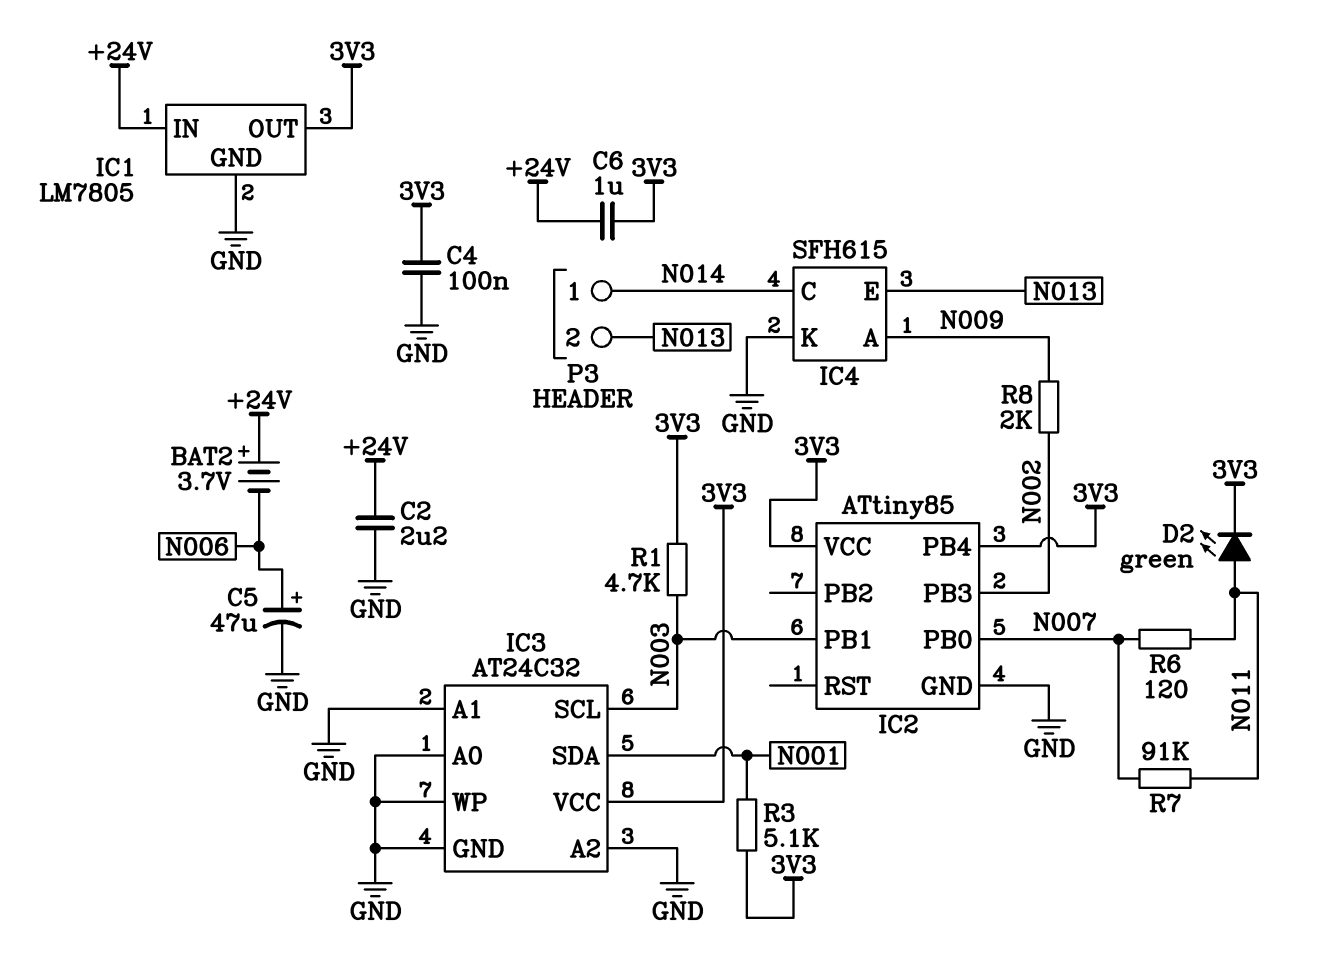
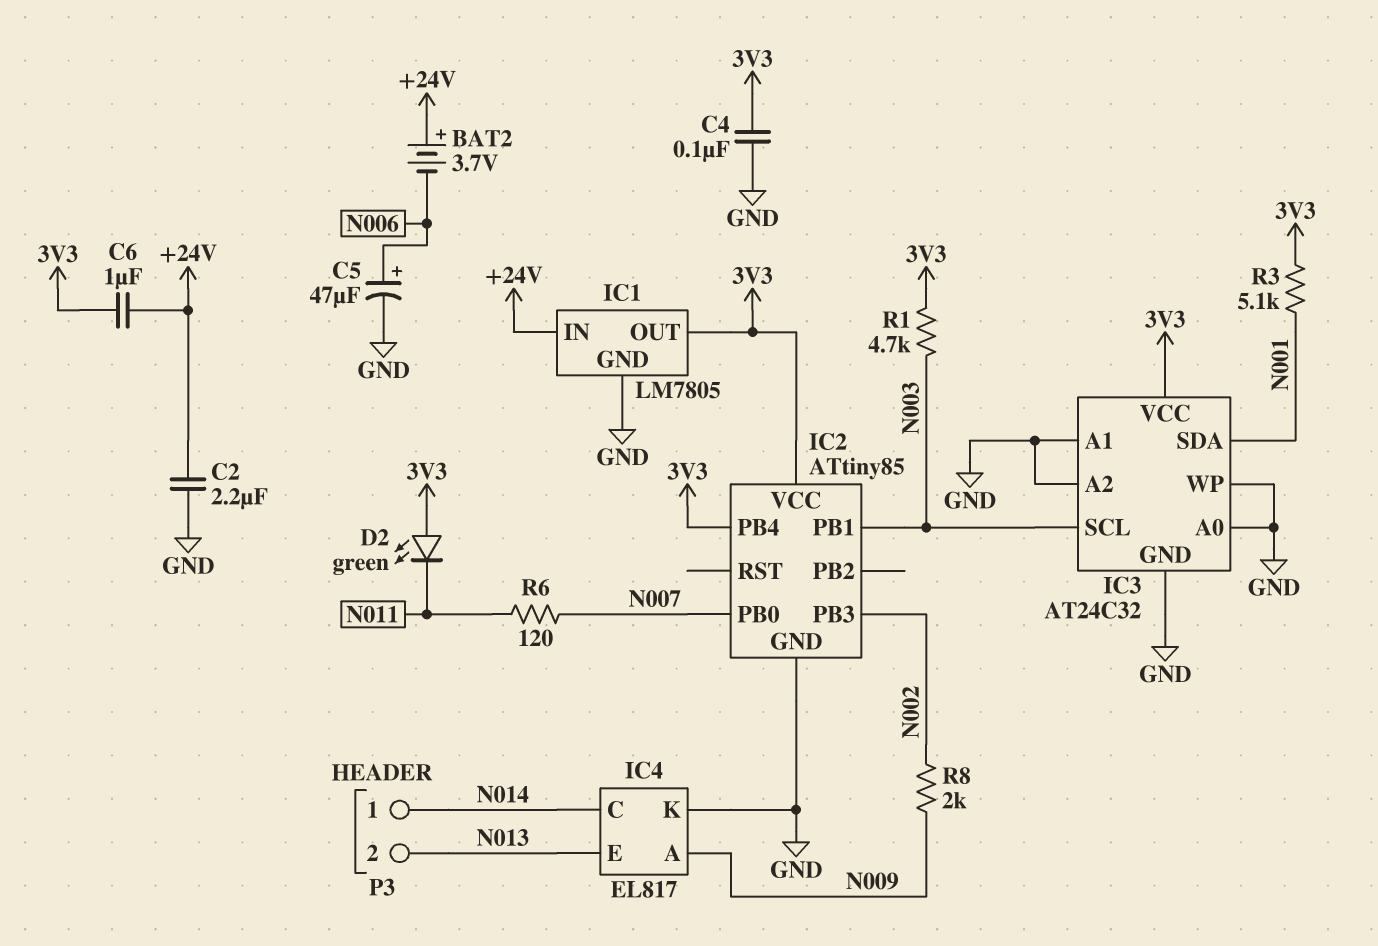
D2: LED green (A N011, K 3V3) -> LED green (A 3V3, K N011)
IC4: SFH615 -> EL817
R7: 91k (N007, N011) -> none

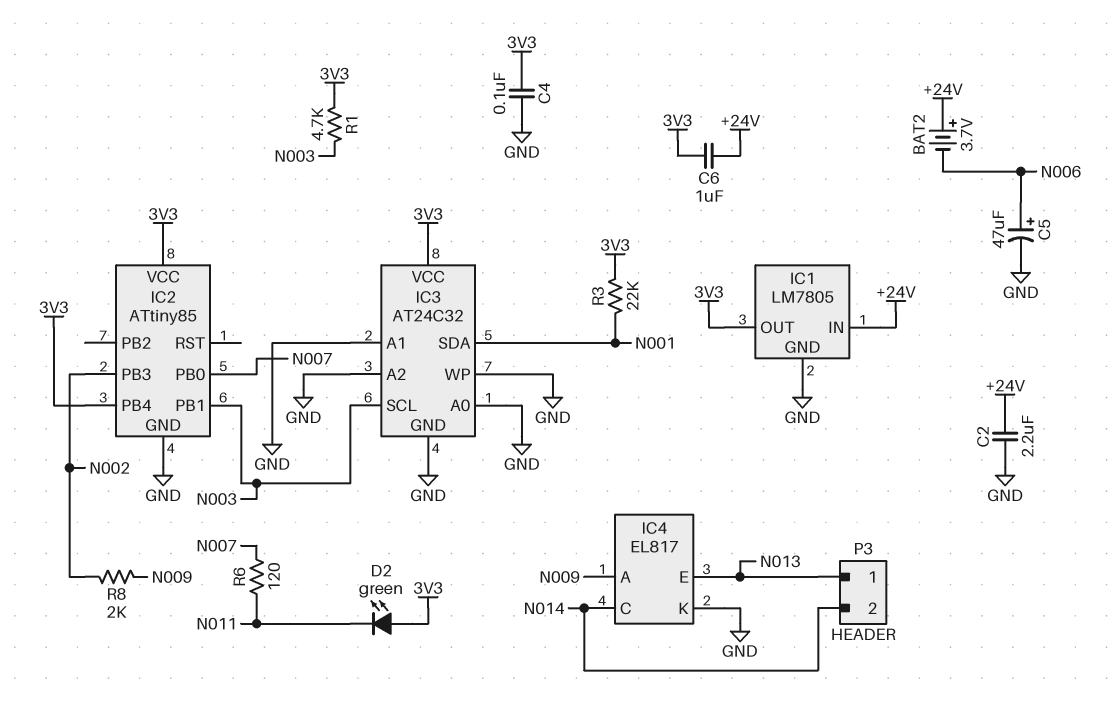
P3 pin 1: N014 -> N013
P3 pin 2: N013 -> N014
R3: 5.1k (3V3, N001) -> 22k (3V3, N001)

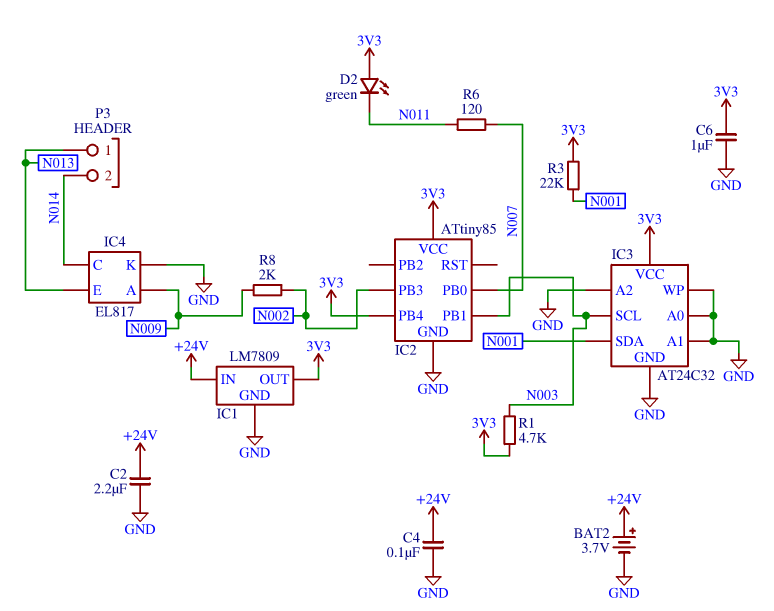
BAT2: 3.7V (plus +24V, minus N006) -> 3.7V (plus +24V, minus GND)
C4: 100nF (3V3, GND) -> 100nF (+24V, GND)
C5: 47uF (plus N006, minus GND) -> none
C6: 1uF (+24V, 3V3) -> 1uF (3V3, GND)
IC1: LM7805 -> LM7809

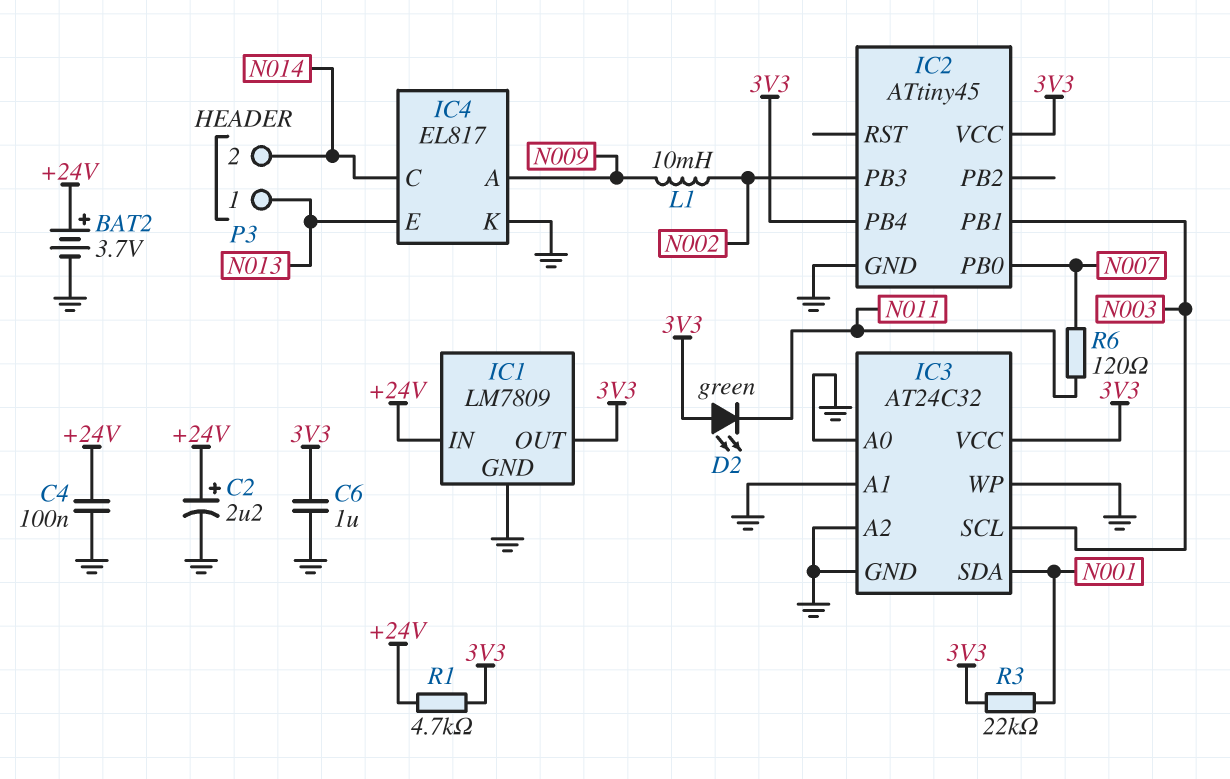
C2: 2.2uF (+24V, GND) -> 2.2uF (plus +24V, minus GND)
IC2: ATtiny85 -> ATtiny45
L1: none -> 10mH (N002, N009)
R1: 4.7k (3V3, N003) -> 4.7k (+24V, 3V3)
R8: 2k (N002, N009) -> none

